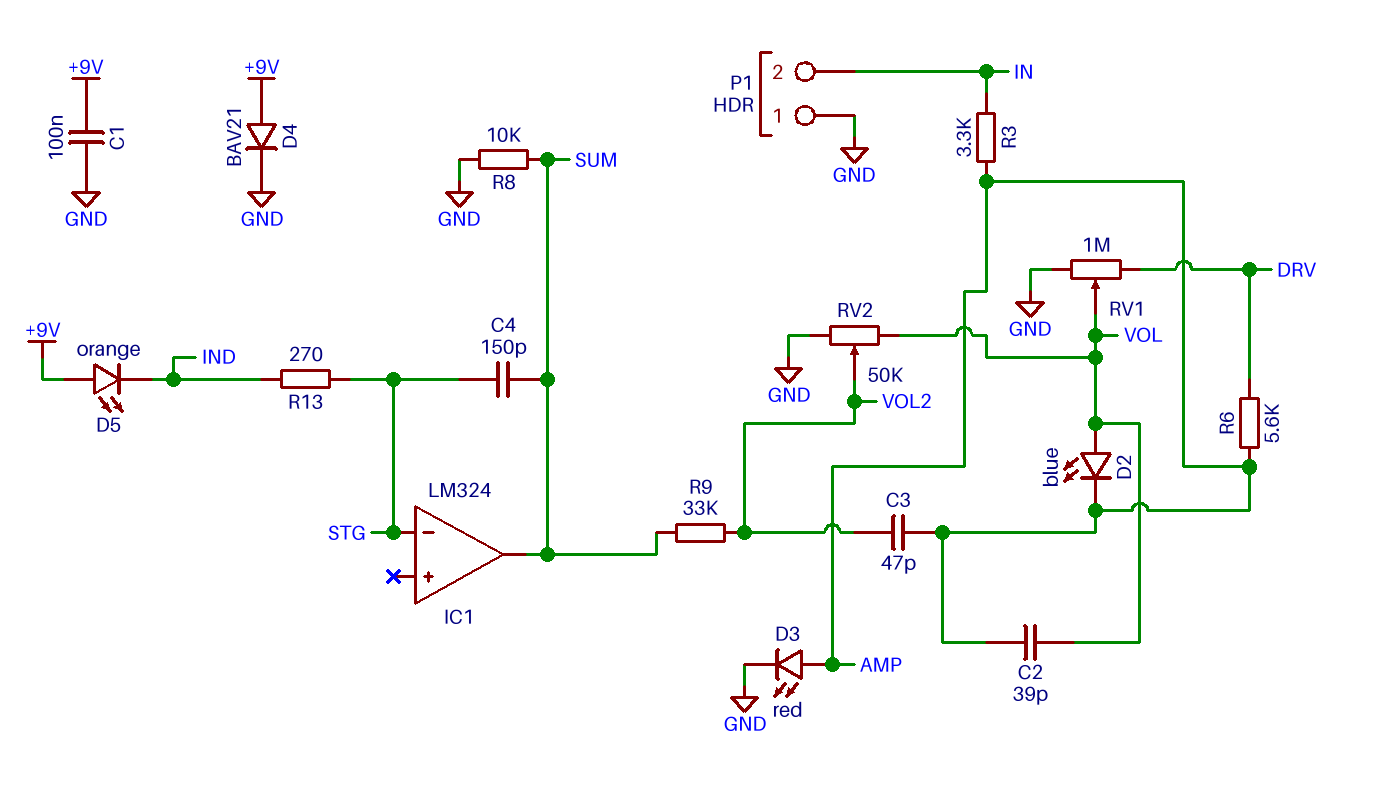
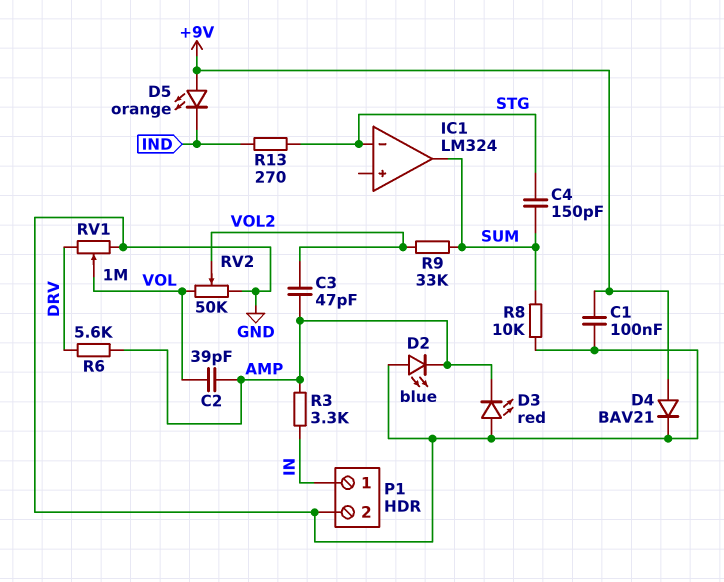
D2: LED blue (A VOL, K AMP) -> LED blue (A GND, K AMP)
D3: LED red (A AMP, K GND) -> LED red (A GND, K AMP)
P1 pin 1: GND -> IN
P1 pin 2: IN -> GND

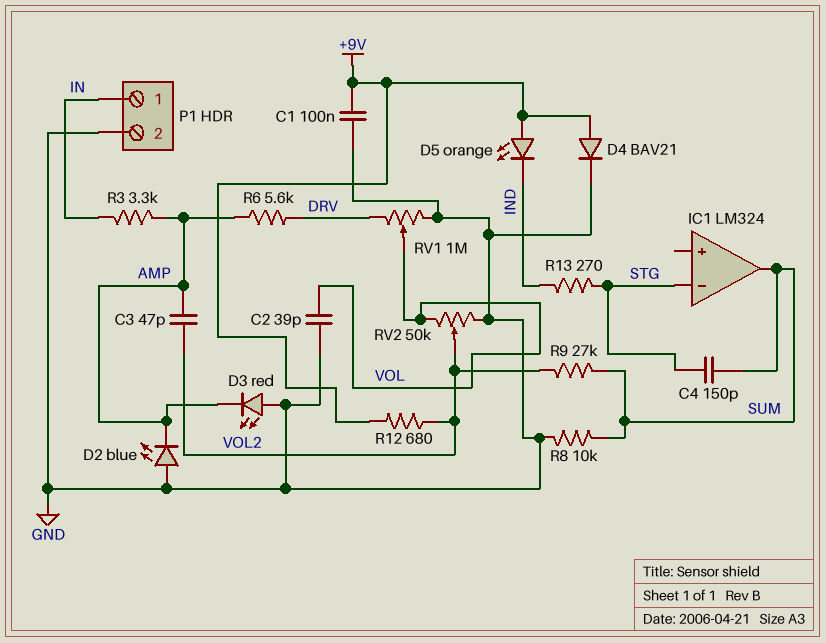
C2: 39pF (AMP, VOL) -> 39pF (GND, VOL)
R9: 33k (SUM, VOL2) -> 27k (SUM, VOL2)
R12: none -> 680 (+9V, VOL2)

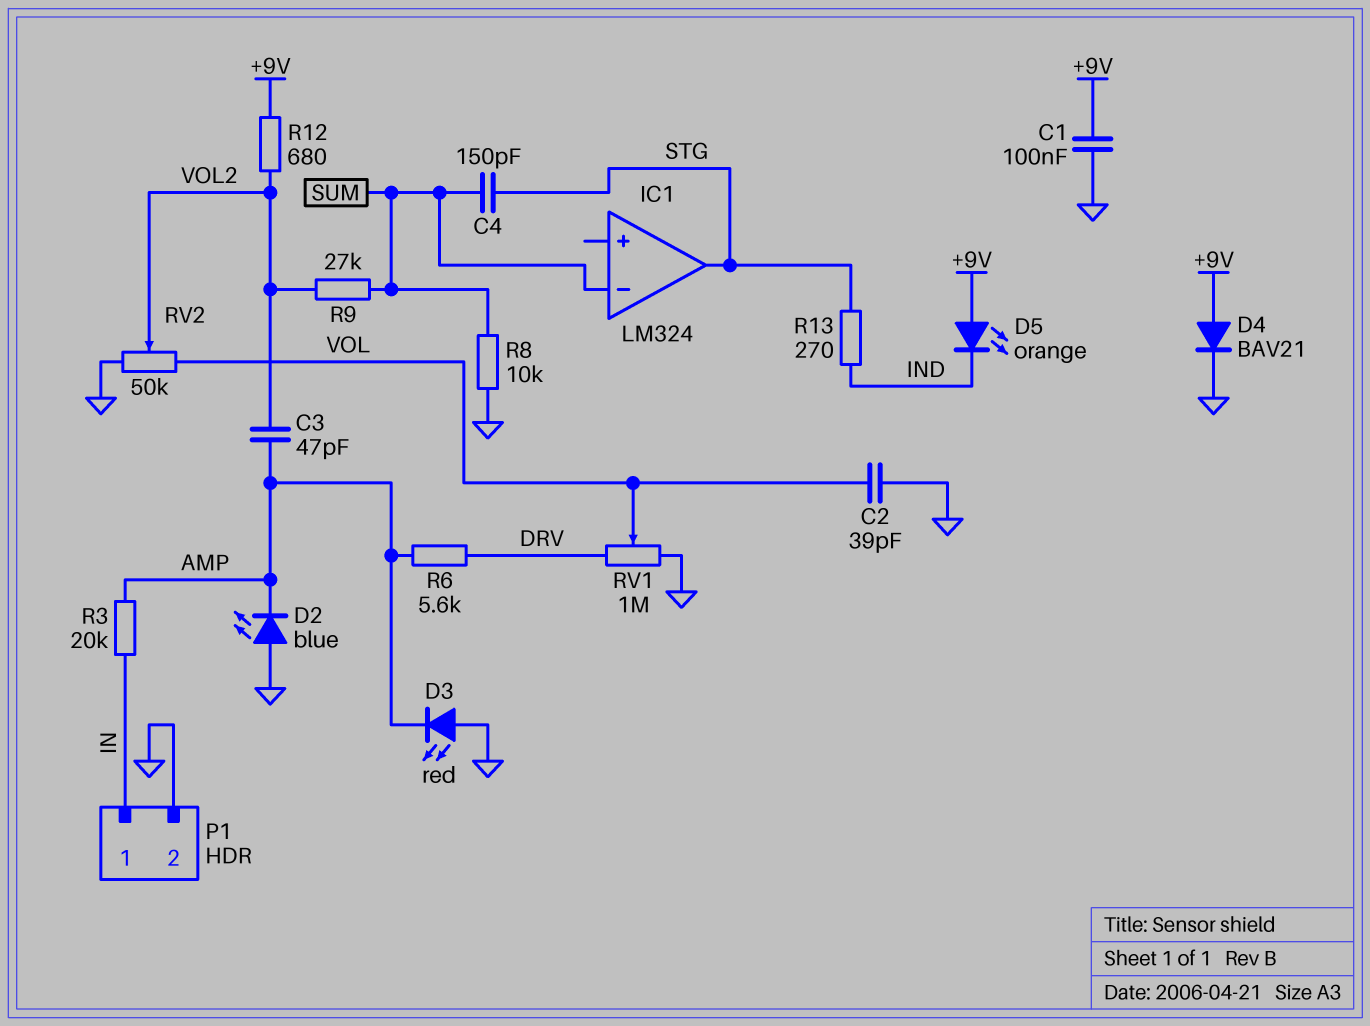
IC1 pin in-: STG -> SUM
IC1 pin out: SUM -> STG
R3: 3.3k (AMP, IN) -> 20k (AMP, IN)

